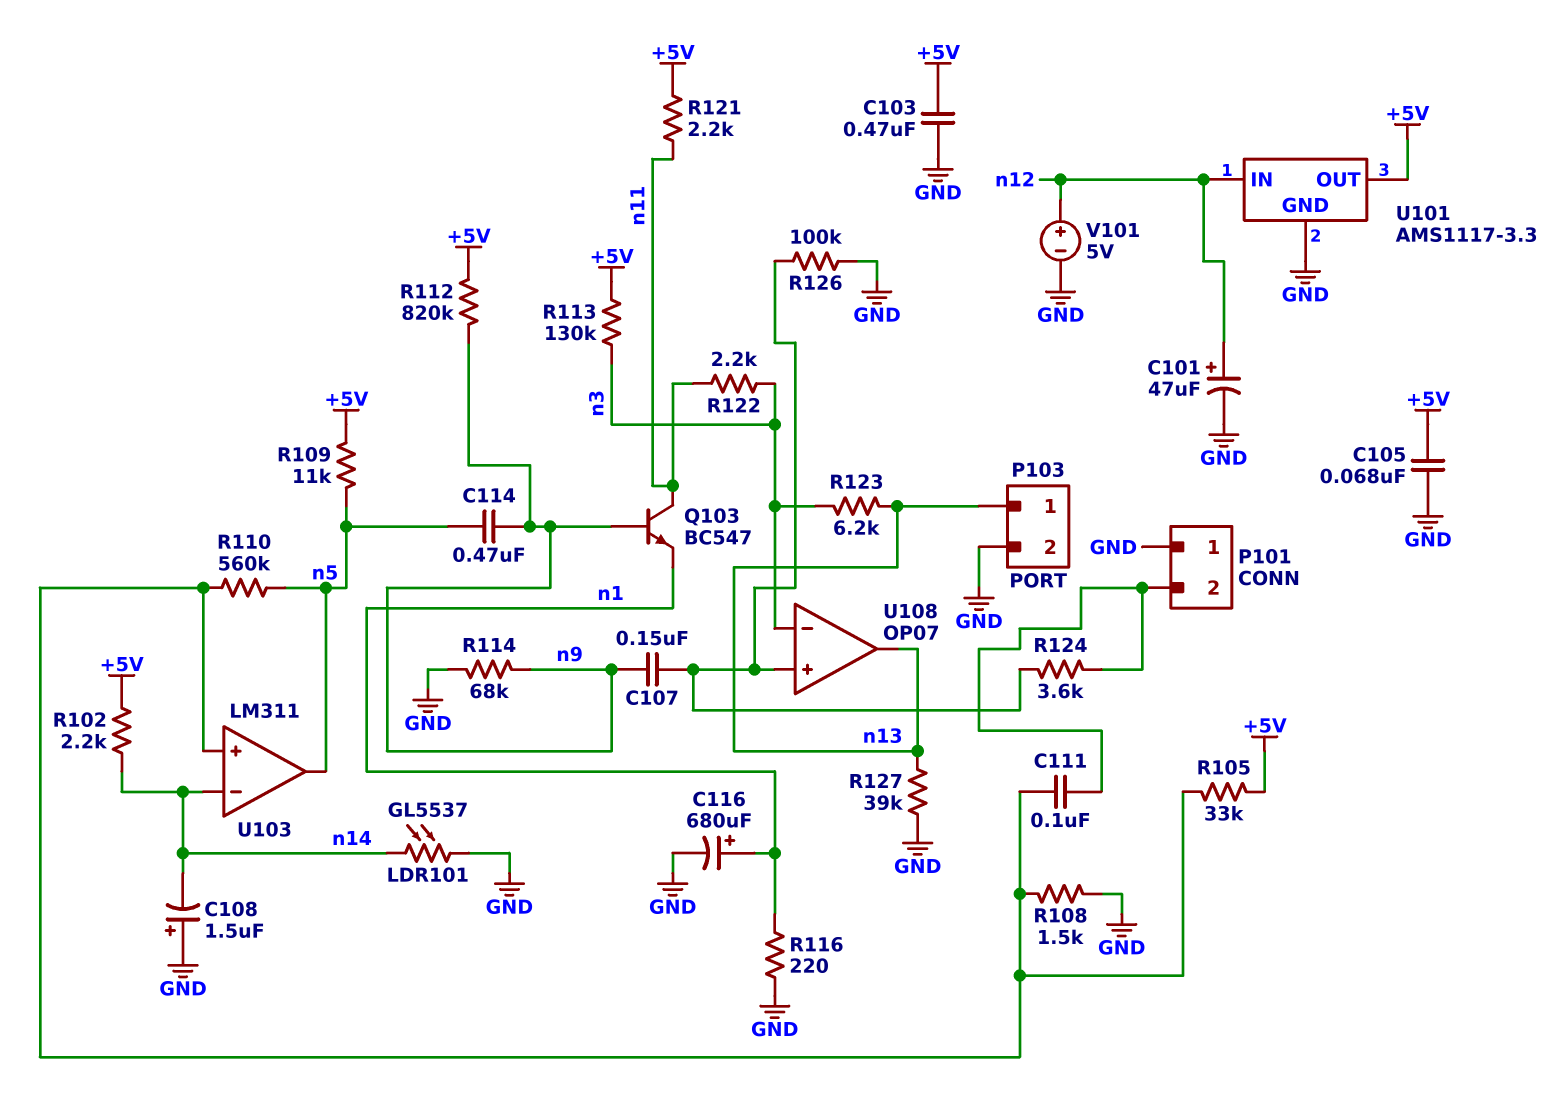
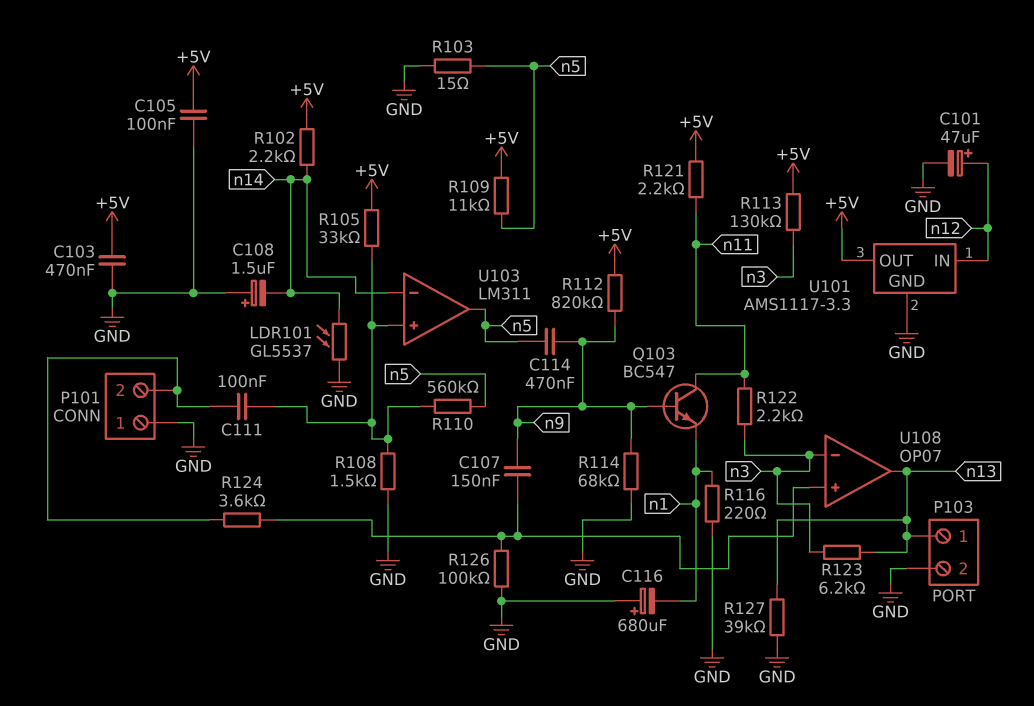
C105: 68nF (+5V, GND) -> 100nF (+5V, GND)
C116: 680uF (plus n1, minus GND) -> 680uF (plus GND, minus n1)
R103: none -> 15 (GND, n5)
V101: 5V (plus n12, minus GND) -> none

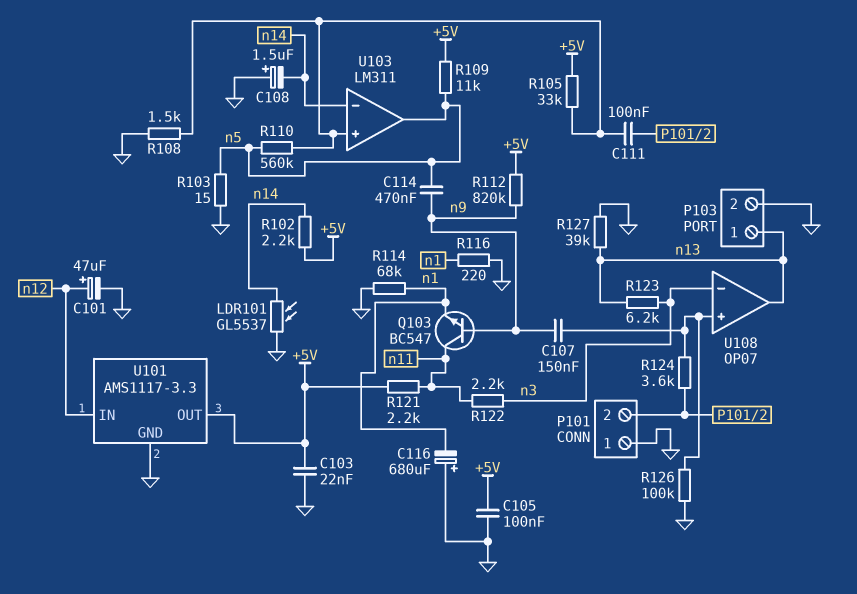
C103: 470nF (+5V, GND) -> 22nF (+5V, GND)
R113: 130k (+5V, n3) -> none
R114: 68k (GND, n9) -> 68k (GND, n1)

